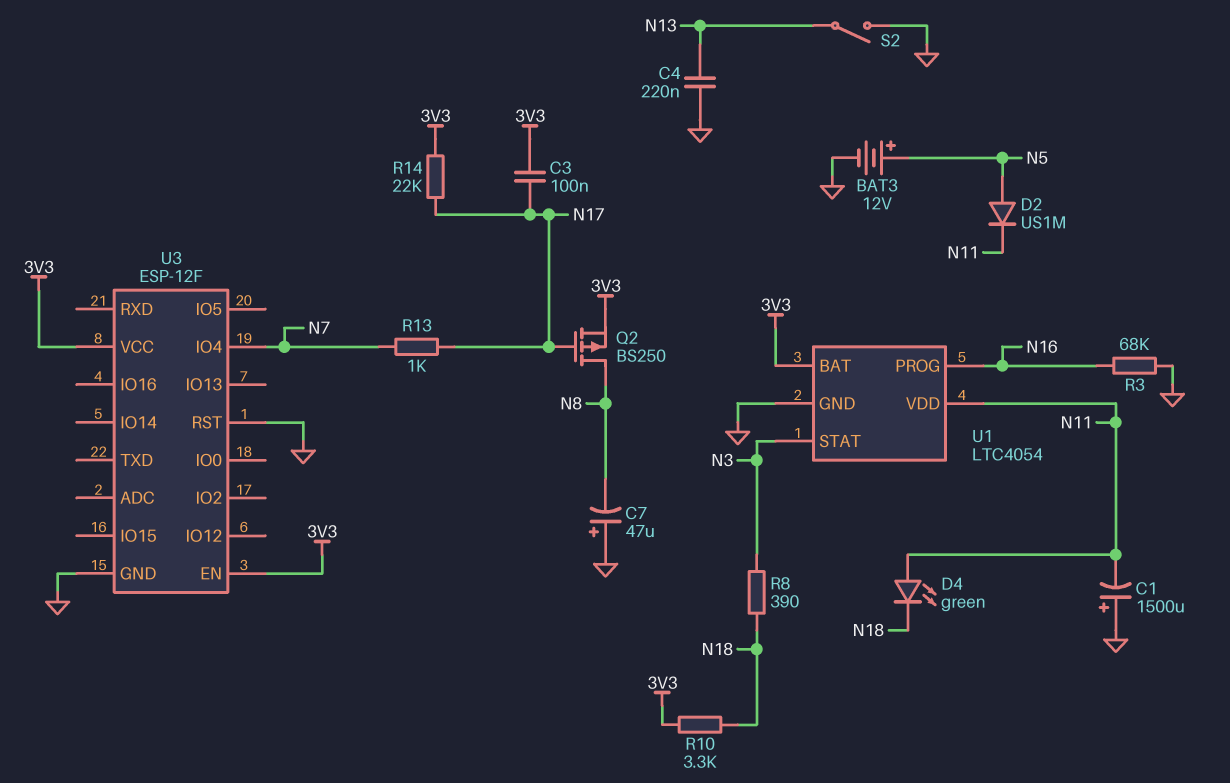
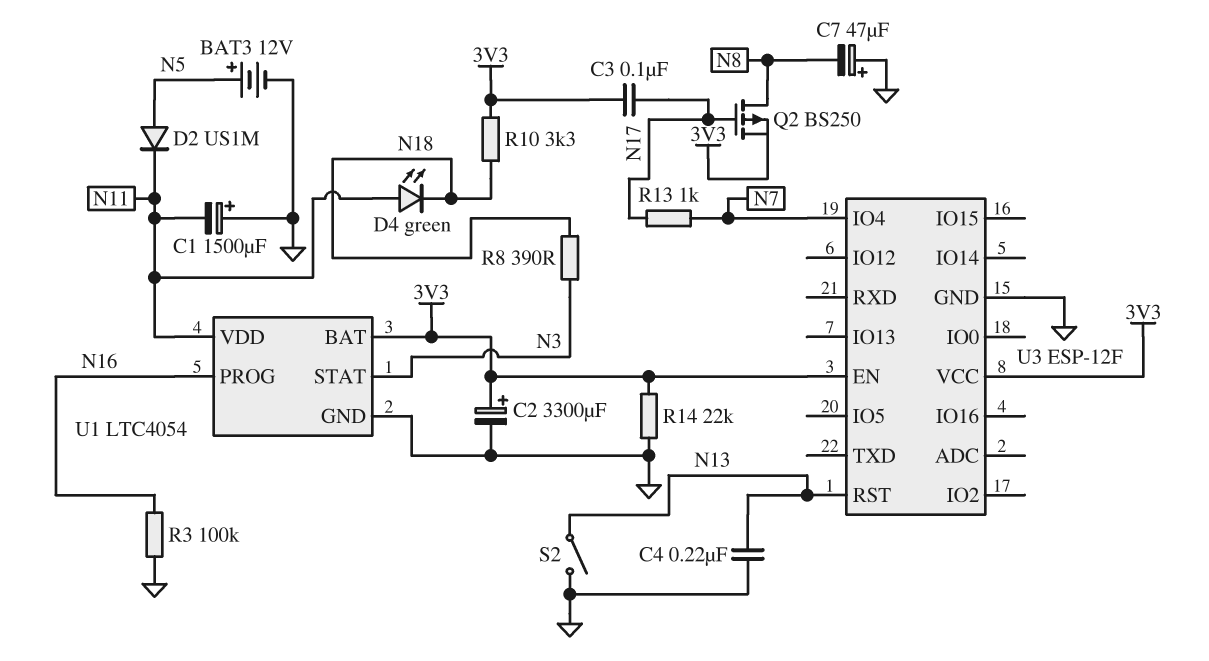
C2: none -> 3300uF (plus 3V3, minus GND)
R3: 68k (GND, N16) -> 100k (GND, N16)
R14: 22k (3V3, N17) -> 22k (3V3, GND)
U3 pin RST: GND -> N13

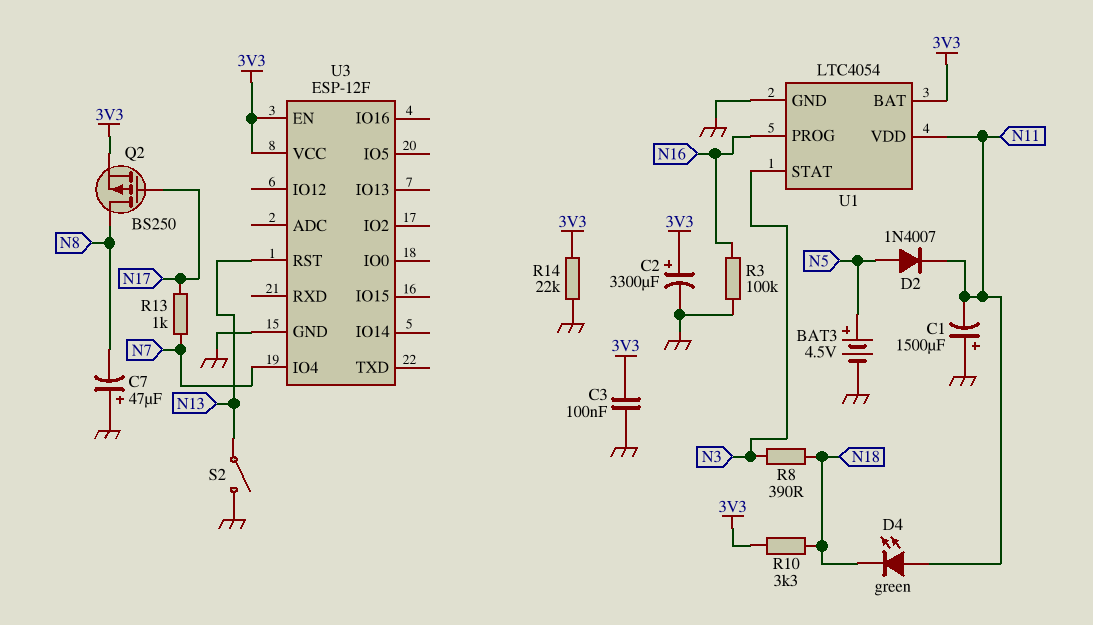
BAT3: 12V (plus N5, minus GND) -> 4.5V (plus N5, minus GND)
C3: 100nF (3V3, N17) -> 100nF (3V3, GND)
C4: 220nF (GND, N13) -> none
D2: diode US1M (A N5, K N11) -> diode 1N4007 (A N5, K N11)

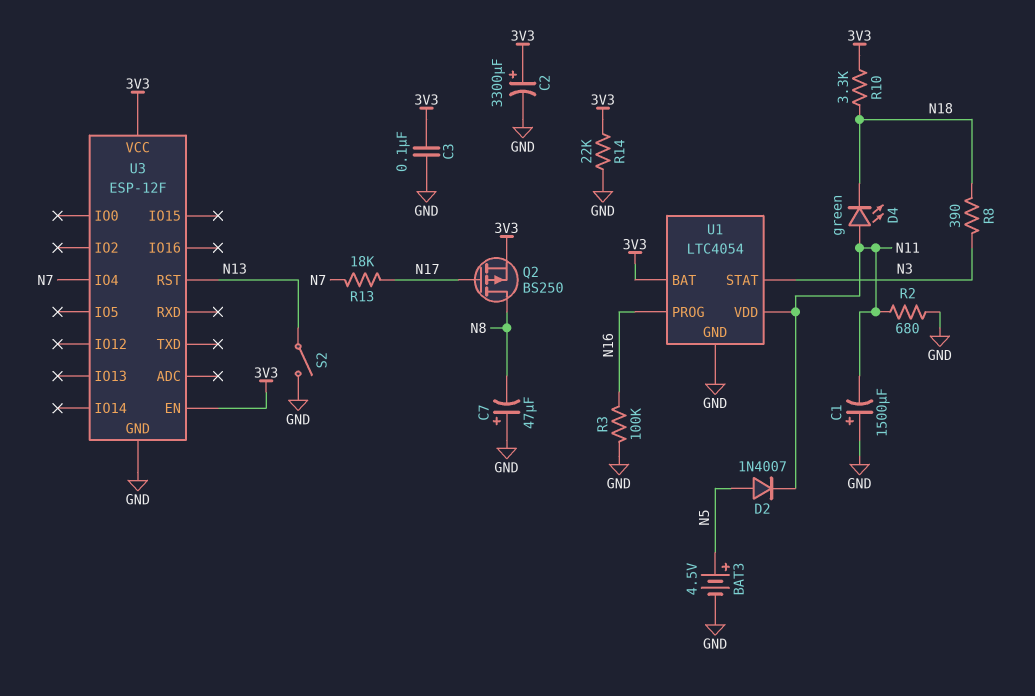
R2: none -> 680 (GND, N11)
R13: 1k (N7, N17) -> 18k (N7, N17)

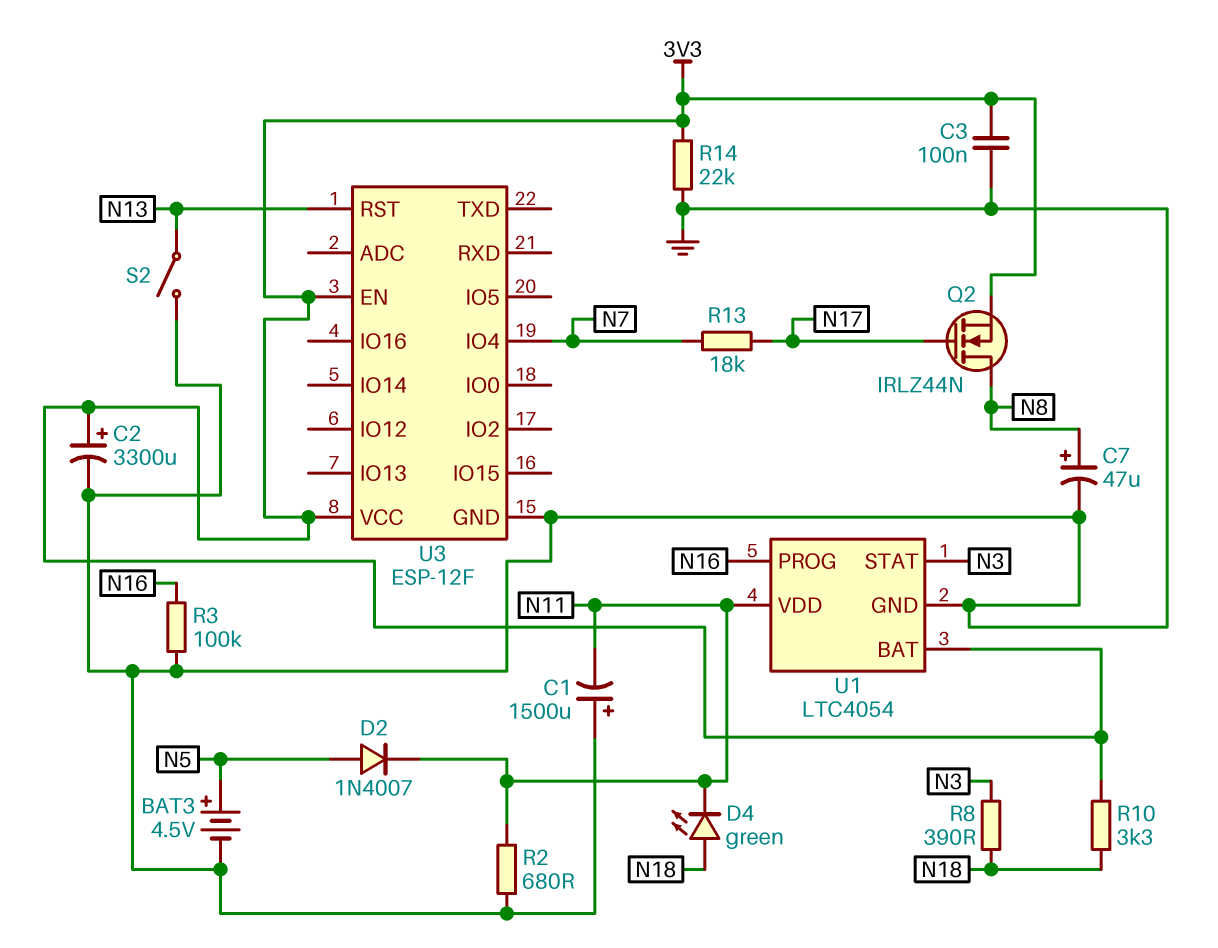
C7: 47uF (plus GND, minus N8) -> 47uF (plus N8, minus GND)
D4: LED green (A N11, K N18) -> LED green (A N18, K N11)
Q2: PMOS BS250 (G N17, D N8, S 3V3) -> NMOS IRLZ44N (G N17, D N8, S 3V3)

